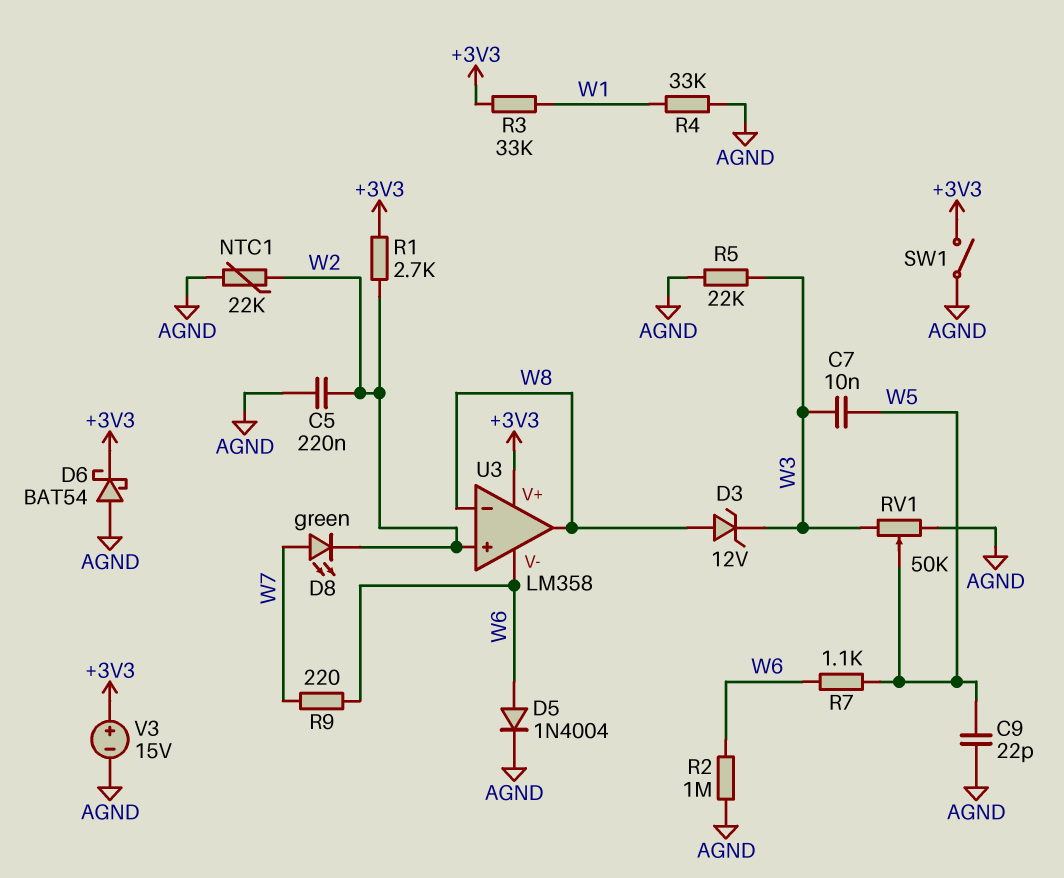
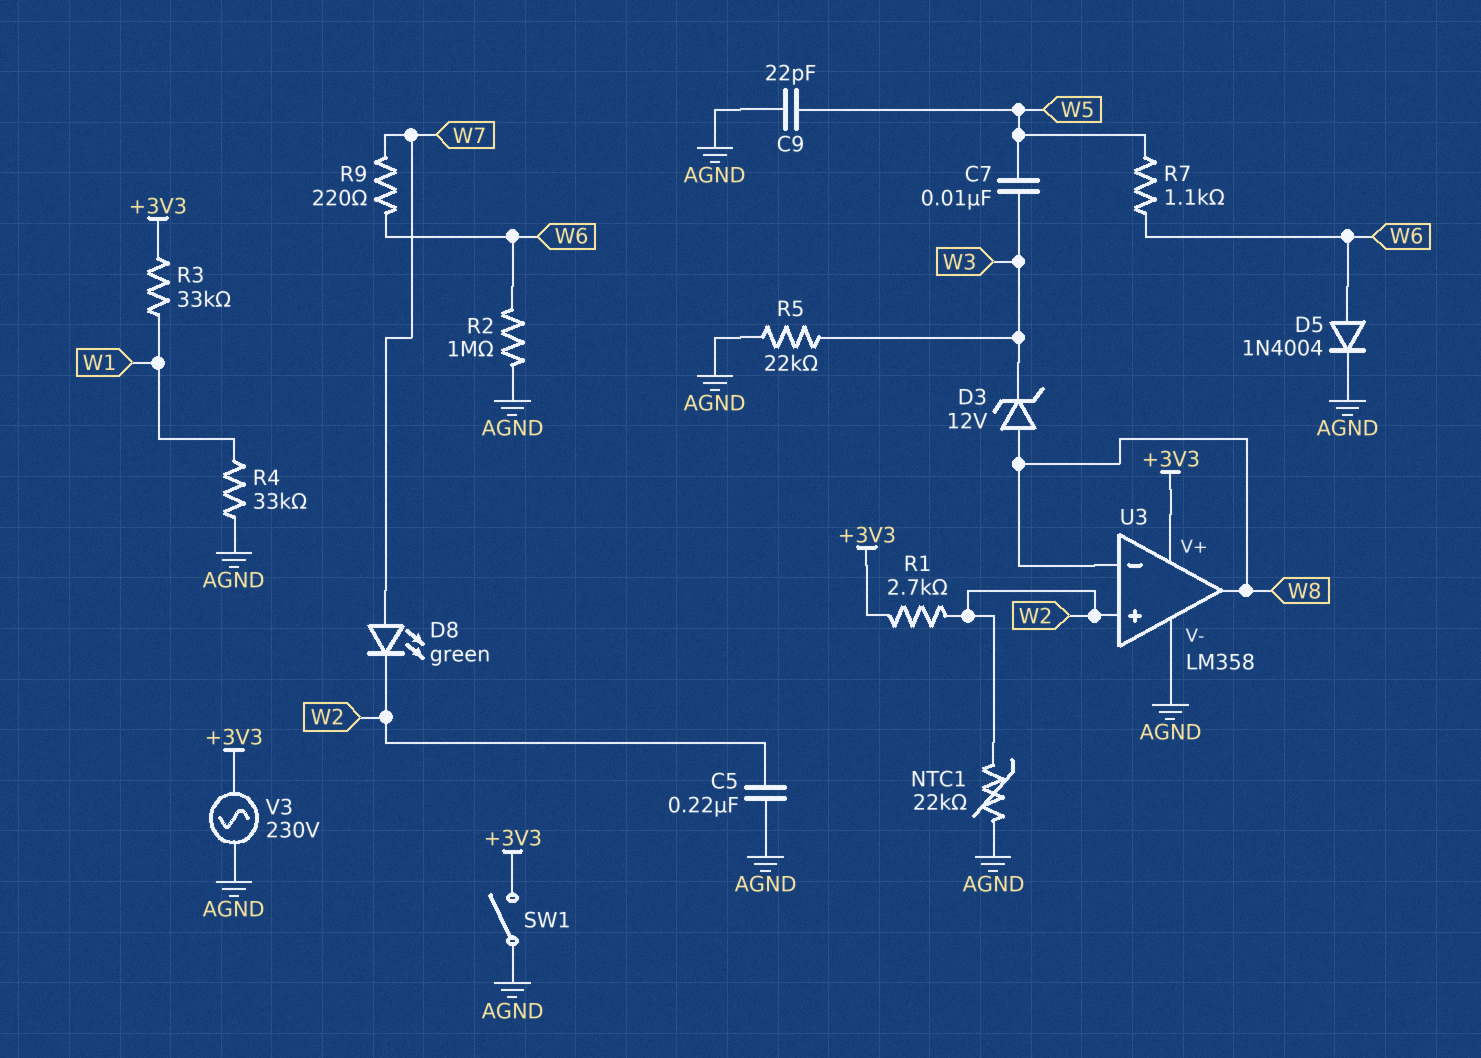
D6: schottky BAT54 (A AGND, K +3V3) -> none
RV1: 50k (AGND, W3, wiper W5) -> none
U3 pin V-: W6 -> AGND
V3: 15V (plus +3V3, minus AGND) -> AC 230V (+3V3, AGND)

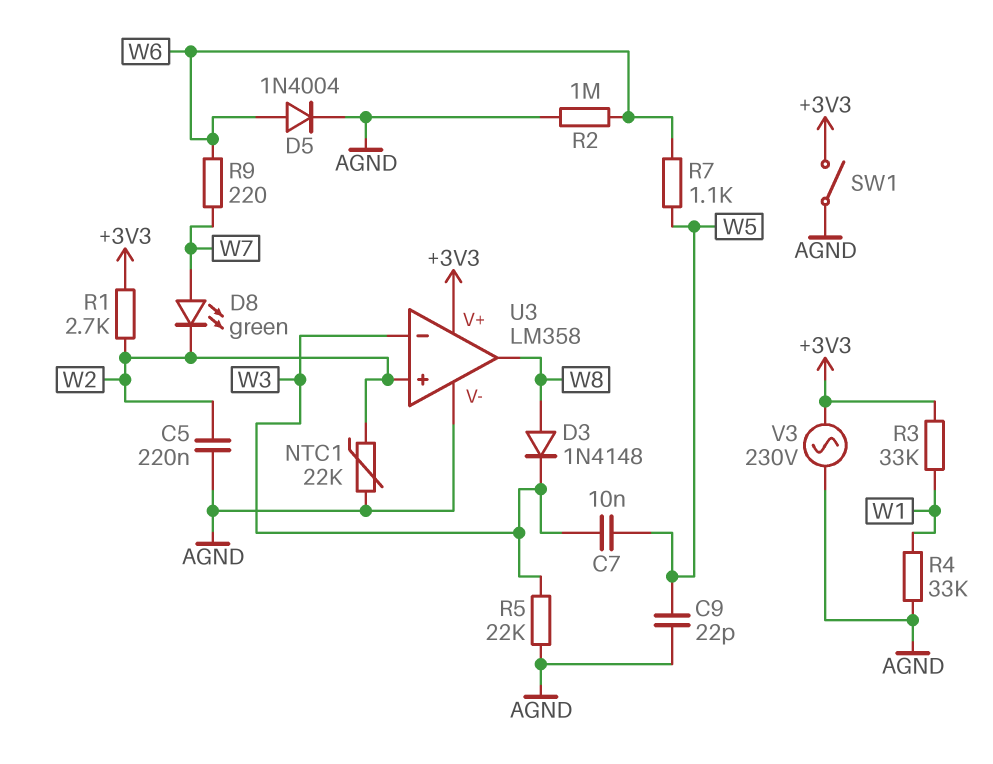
D3: zener 12V (A W8, K W3) -> diode 1N4148 (A W8, K W3)
U3 pin in-: W8 -> W3

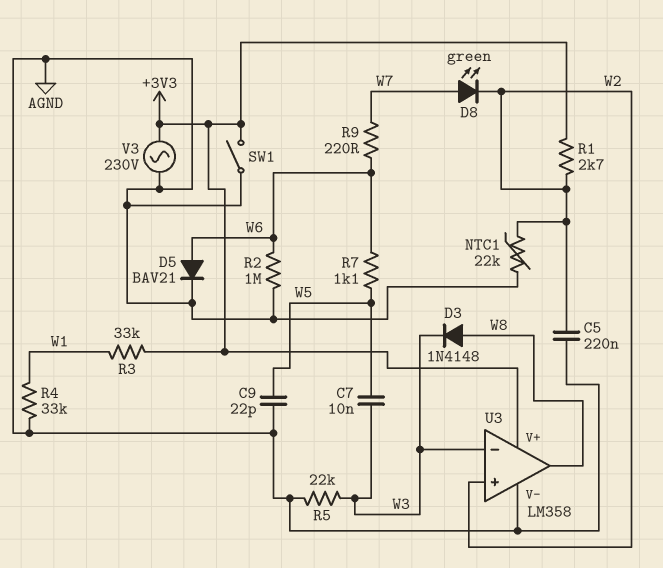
D5: diode 1N4004 (A W6, K AGND) -> diode BAV21 (A W6, K AGND)

